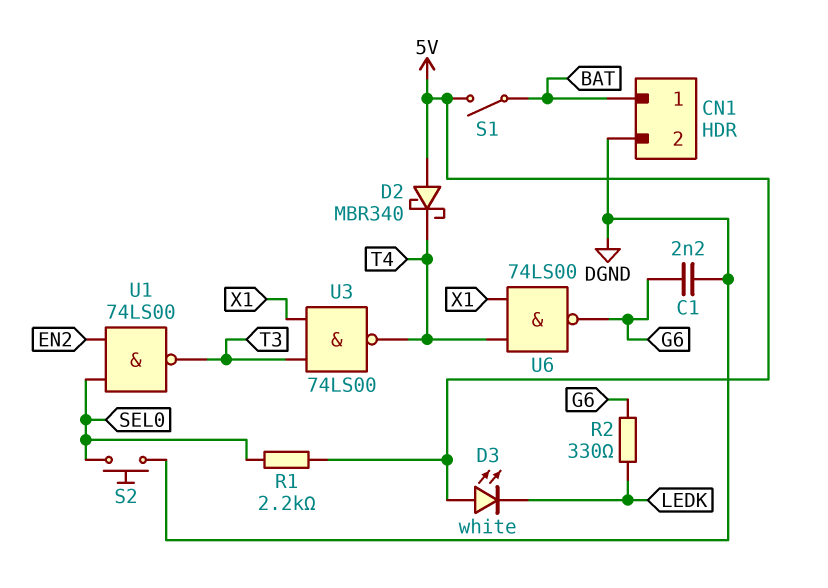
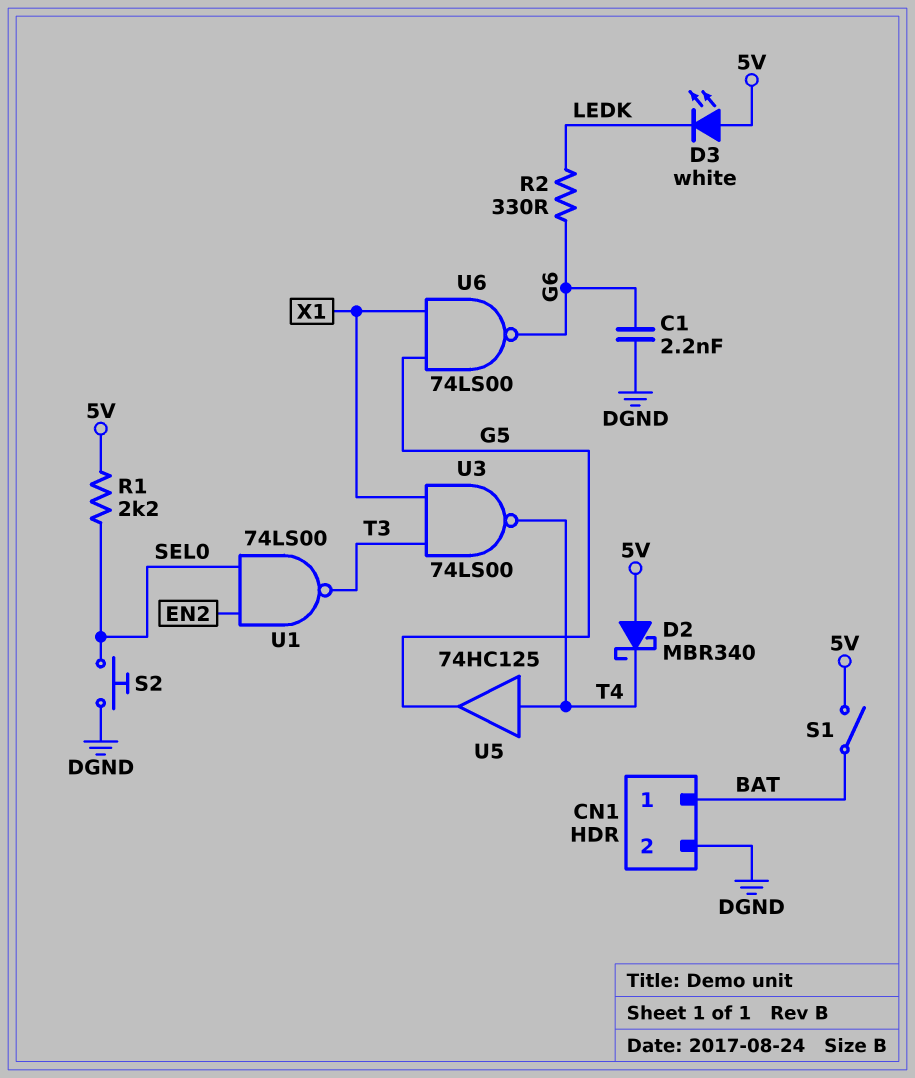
U5: none -> buffer 74HC125 (in T4, out G5)
U6: NAND 74LS00 (in T4, in X1, out G6) -> NAND 74LS00 (in G5, in X1, out G6)

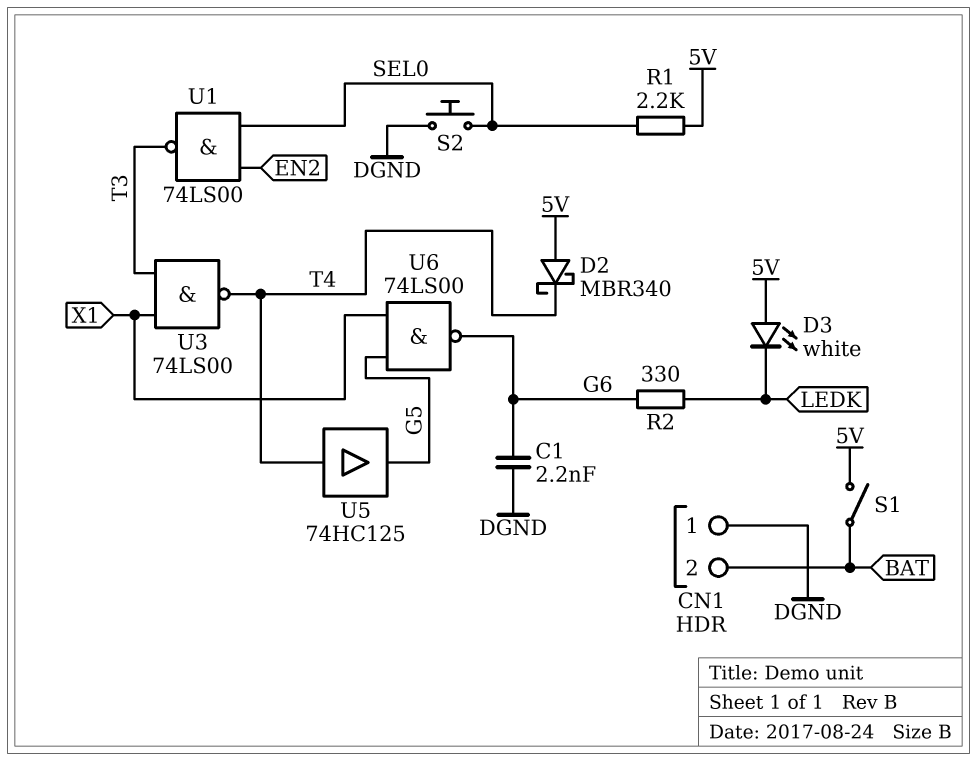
CN1 pin 1: BAT -> DGND
CN1 pin 2: DGND -> BAT

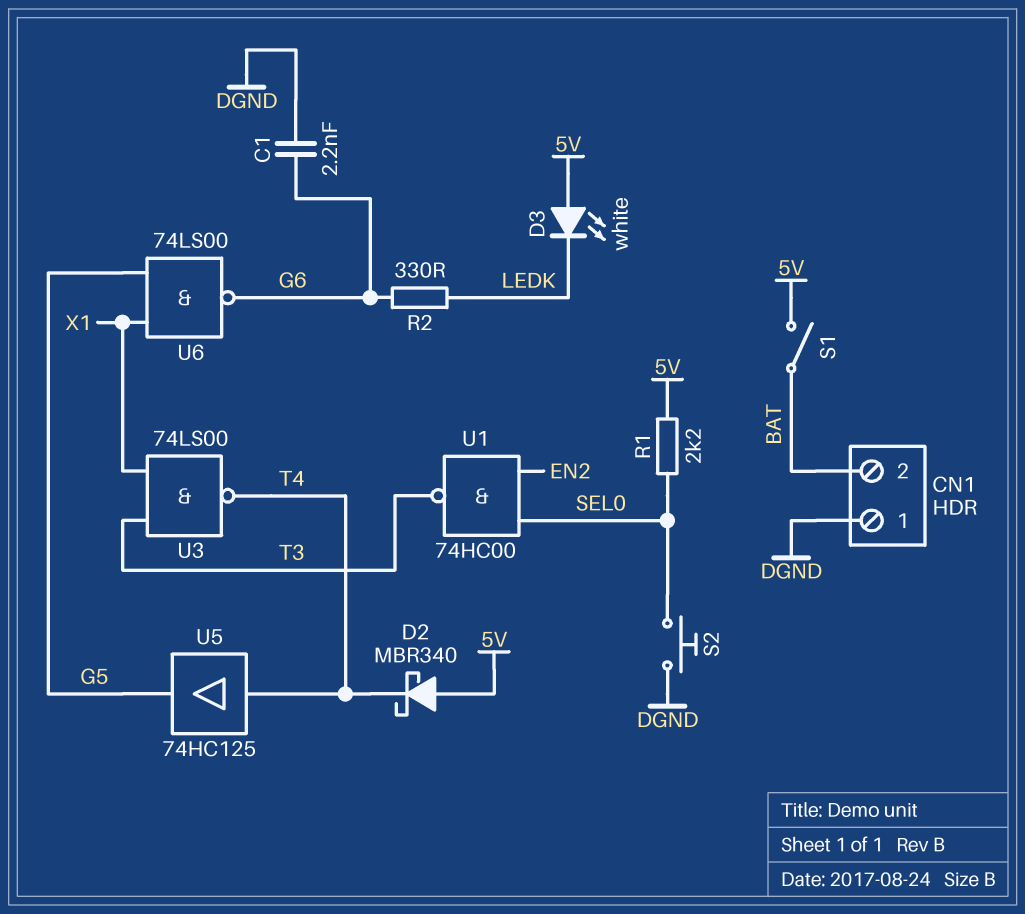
U1: NAND 74LS00 (in EN2, in SEL0, out T3) -> NAND 74HC00 (in EN2, in SEL0, out T3)

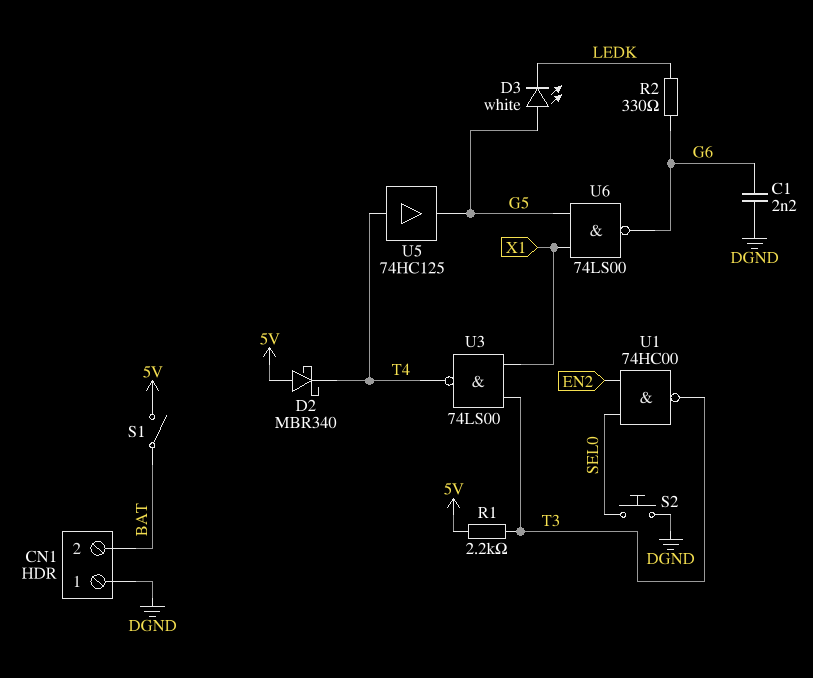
D3: LED white (A 5V, K LEDK) -> LED white (A G5, K LEDK)
R1: 2.2k (5V, SEL0) -> 2.2k (5V, T3)

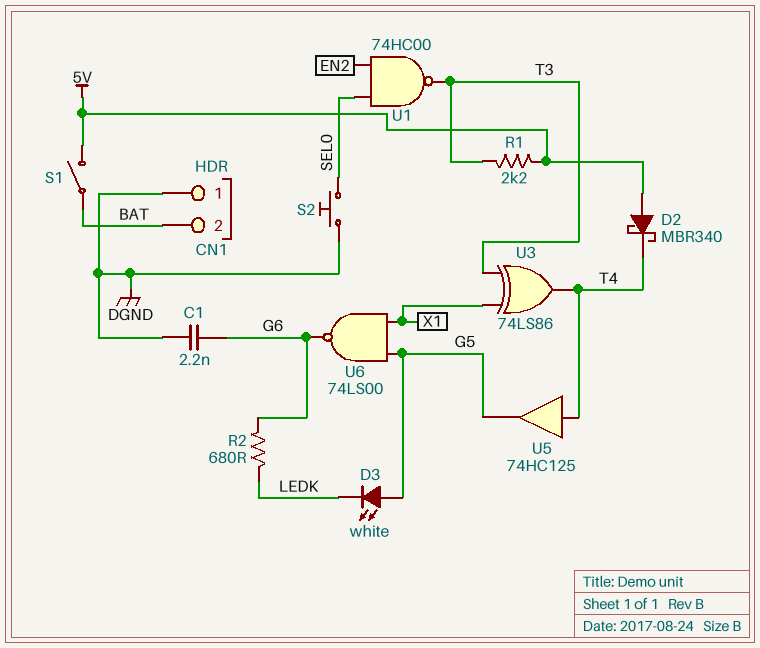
R2: 330 (G6, LEDK) -> 680 (G6, LEDK)
U3: NAND 74LS00 (in T3, in X1, out T4) -> XOR 74LS86 (in T3, in X1, out T4)

